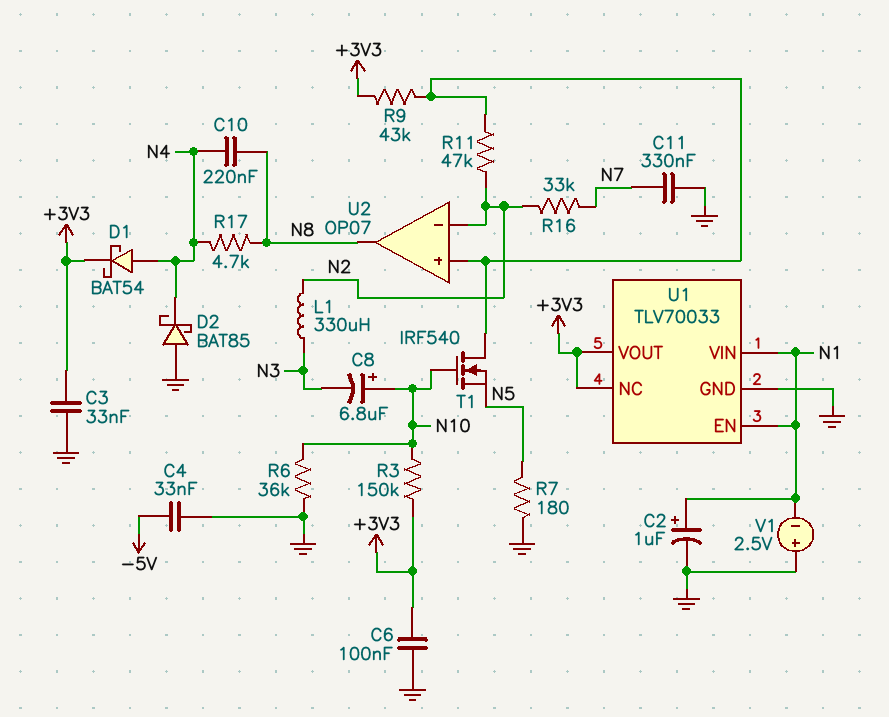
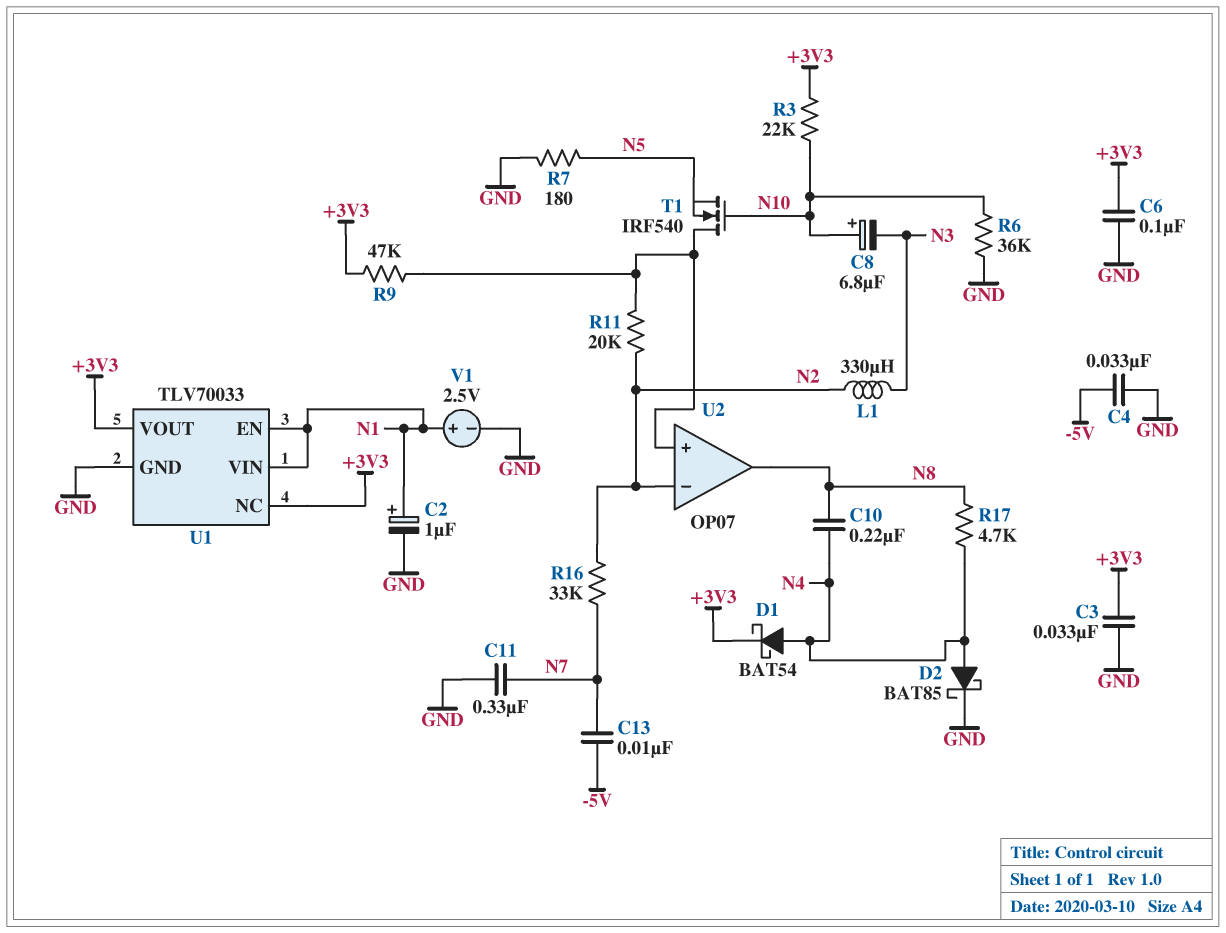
C13: none -> 10nF (-5V, N7)
D2: schottky BAT85 (A GND, K N4) -> schottky BAT85 (A N4, K GND)
R3: 150k (+3V3, N10) -> 22k (+3V3, N10)
R9: 43k (+3V3, U2/in+) -> 47k (+3V3, U2/in+)
R11: 47k (N2, U2/in+) -> 20k (N2, U2/in+)
V1: 2.5V (plus GND, minus N1) -> 2.5V (plus N1, minus GND)

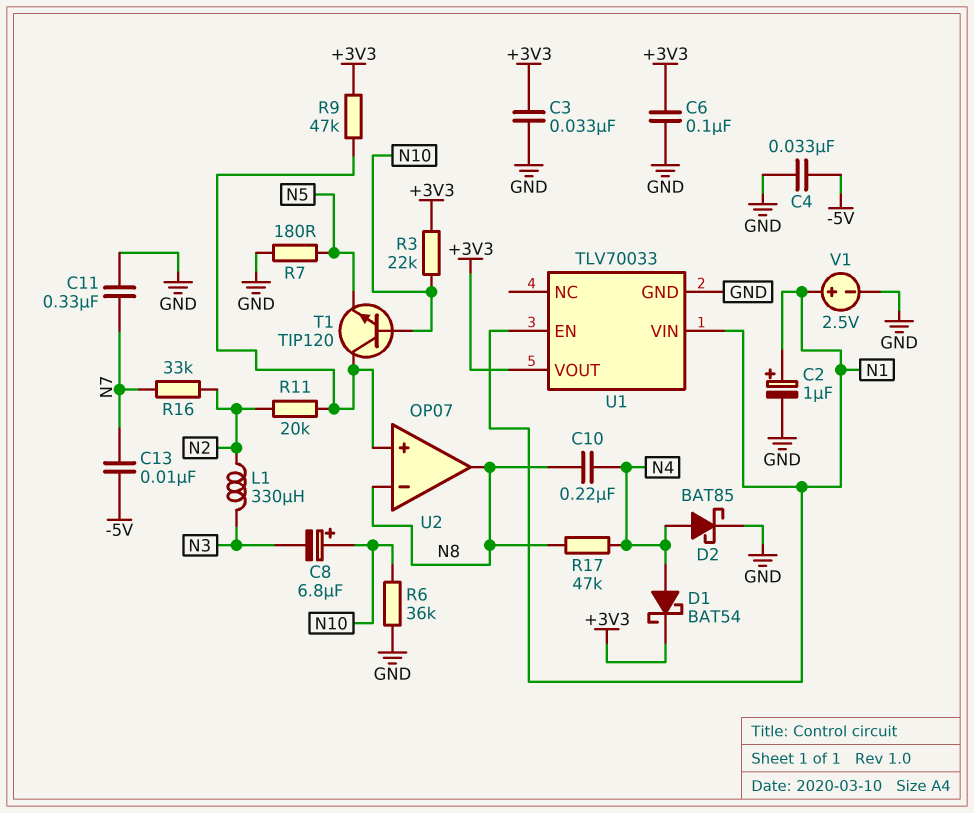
R17: 4.7k (N4, N8) -> 47k (N4, N8)
T1: NMOS IRF540 (G N10, D U2/in+, S N5) -> NPN TIP120 (B N10, C U2/in+, E N5)
U1 pin NC: +3V3 -> none
U2 pin in-: N2 -> N8

